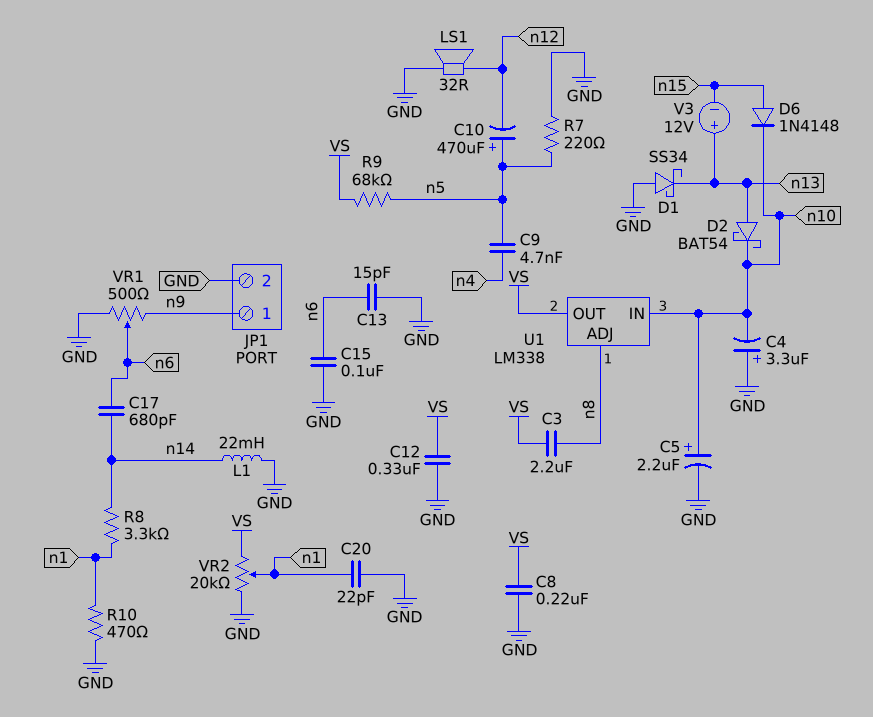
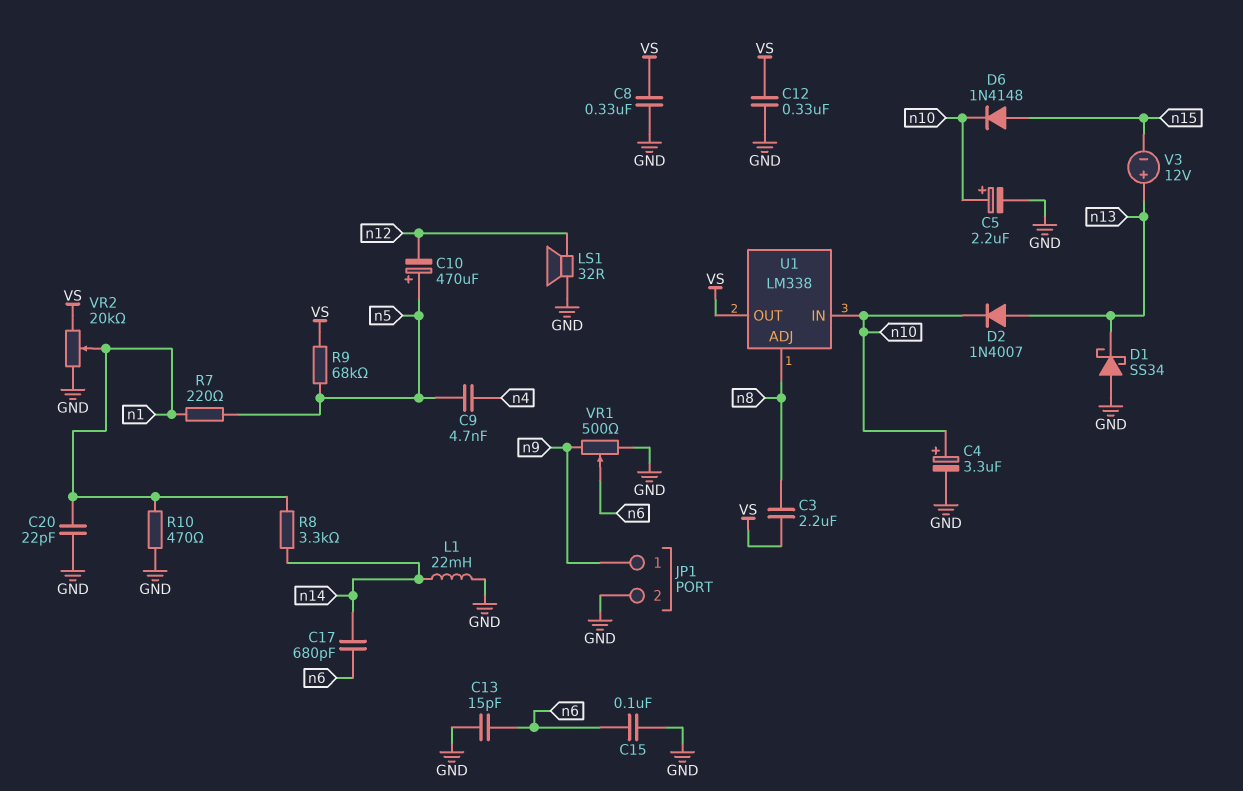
C4: 3.3uF (plus GND, minus n10) -> 3.3uF (plus n10, minus GND)
C8: 220nF (GND, VS) -> 330nF (GND, VS)
D2: schottky BAT54 (A n13, K n10) -> diode 1N4007 (A n13, K n10)
R7: 220 (GND, n5) -> 220 (n1, n5)

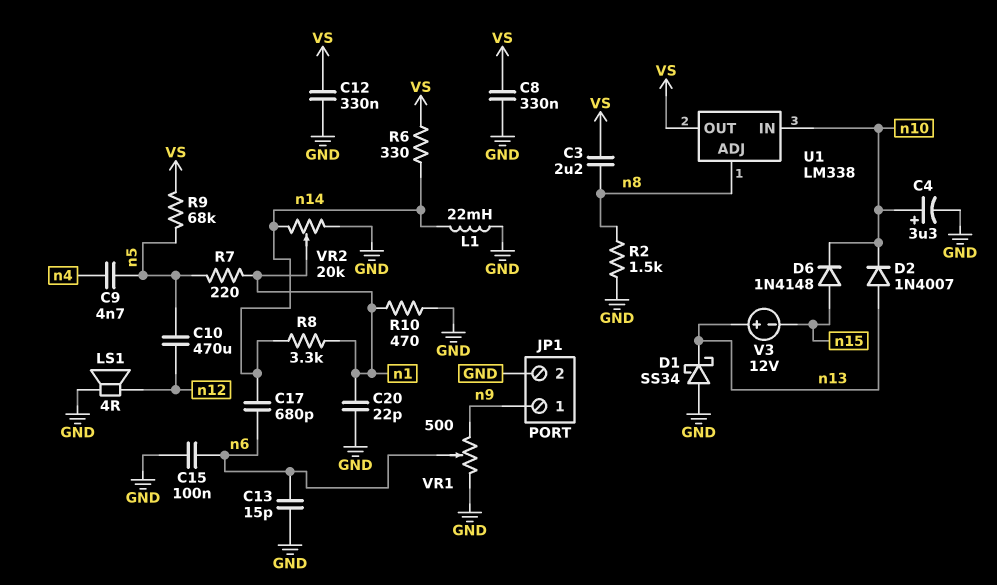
C5: 2.2uF (plus n10, minus GND) -> none
C10: 470uF (plus n5, minus n12) -> 470uF (n5, n12)
LS1: speaker 32R (GND, n12) -> speaker 4R (GND, n12)
R2: none -> 1.5k (GND, n8)
R6: none -> 330 (VS, n14)
VR2: 20k (GND, VS, wiper n1) -> 20k (GND, n14, wiper n1)

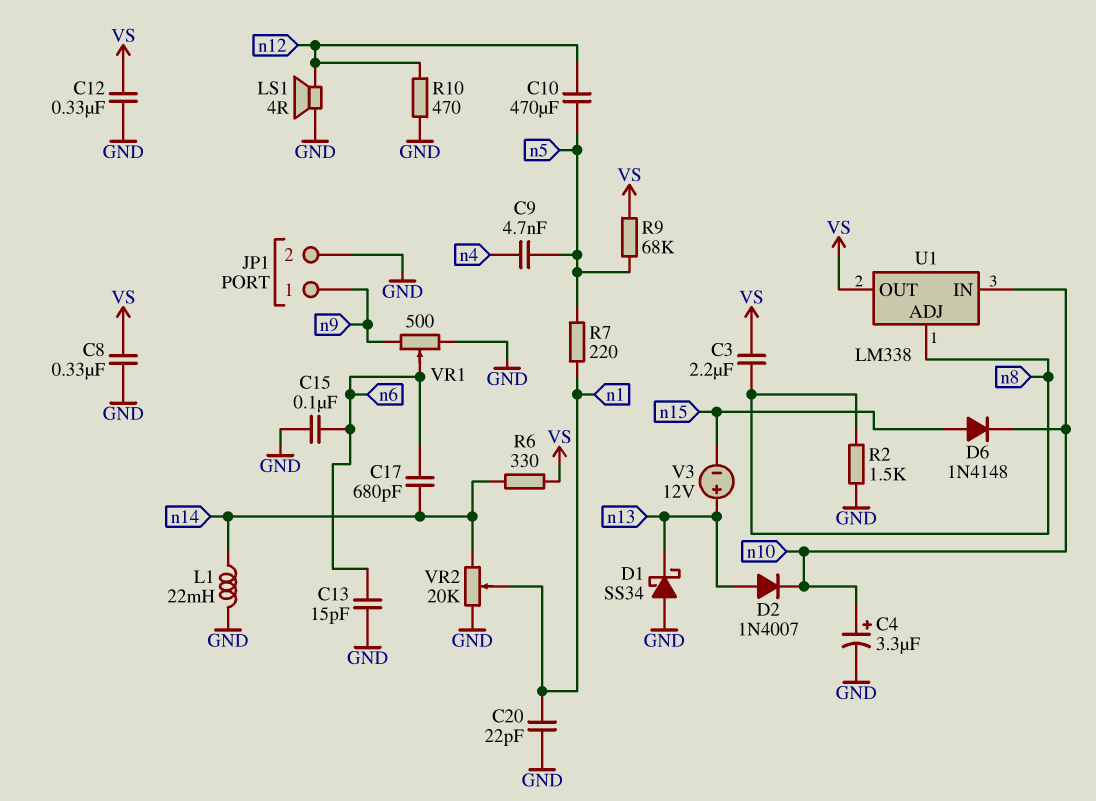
R8: 3.3k (n1, n14) -> none
R10: 470 (GND, n1) -> 470 (GND, n12)

